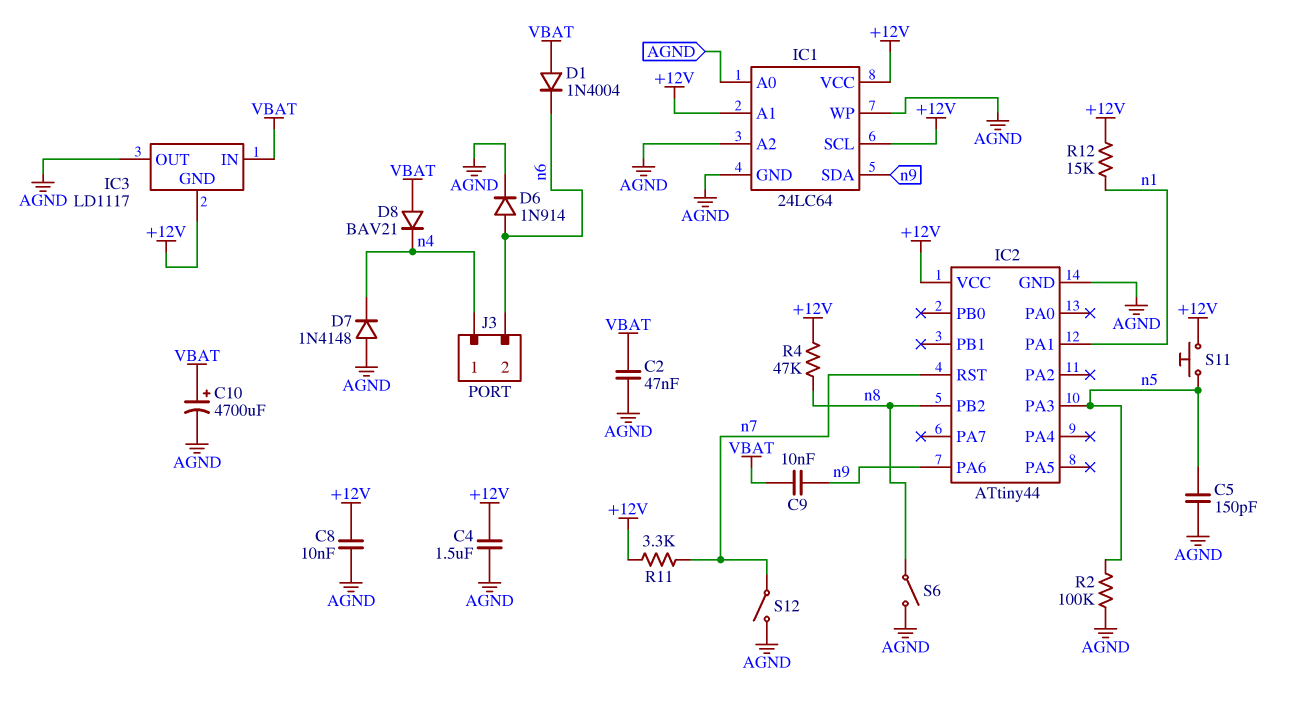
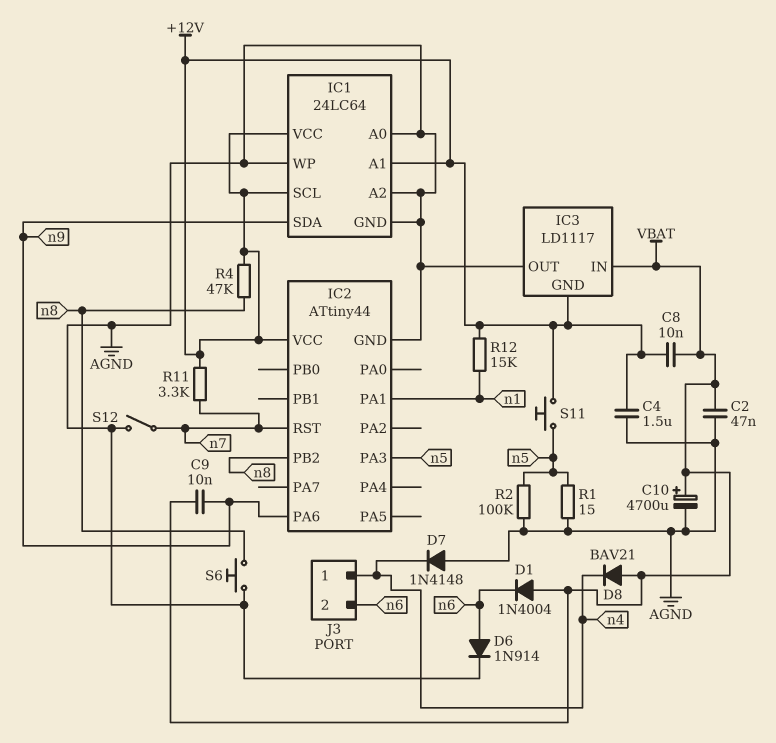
C5: 150pF (AGND, n5) -> none
C8: 10nF (+12V, AGND) -> 10nF (+12V, VBAT)
R1: none -> 15 (AGND, n5)
S6: switch (AGND, n8) -> button (AGND, n8)

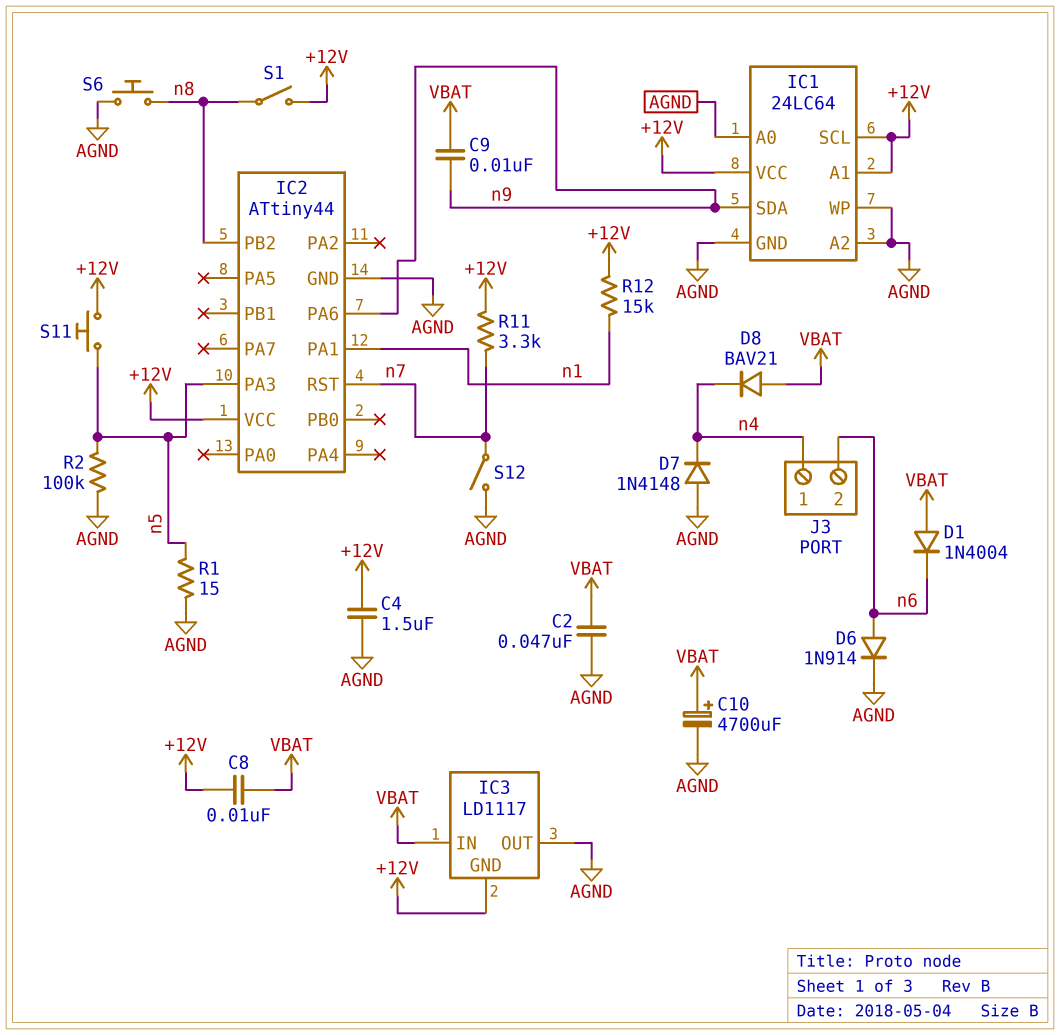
R4: 47k (+12V, n8) -> none
S1: none -> switch (+12V, n8)

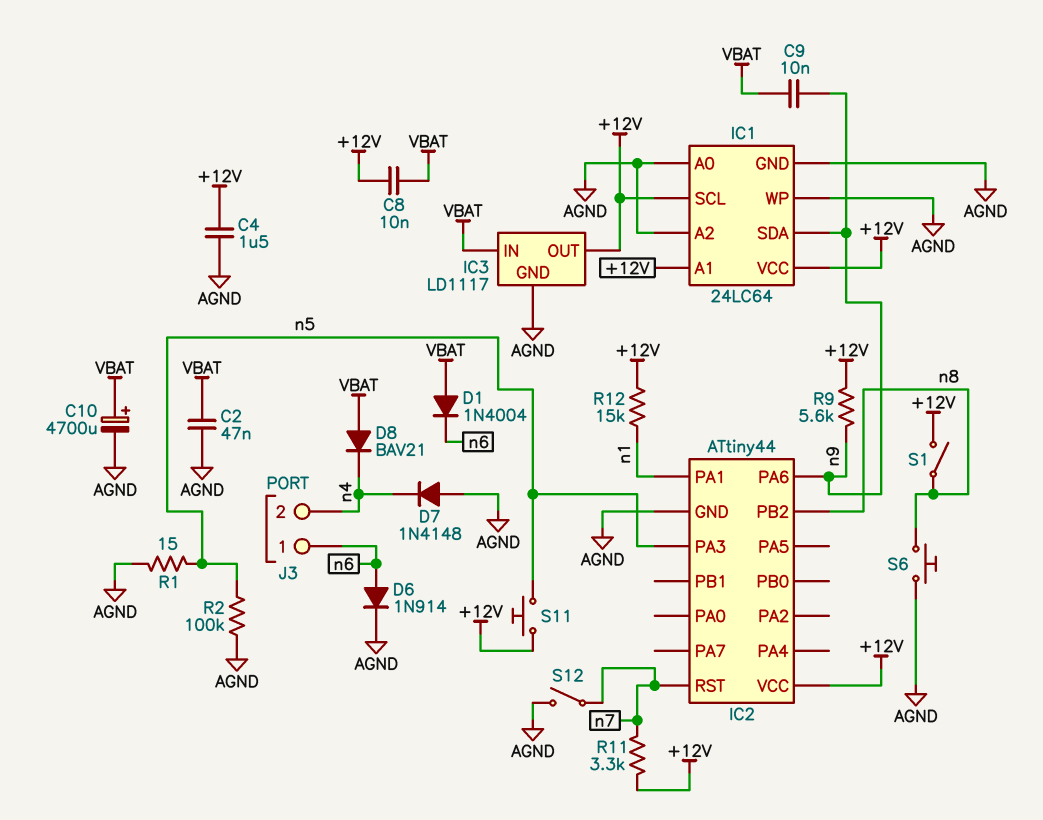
IC3 pin GND: +12V -> AGND
IC3 pin OUT: AGND -> +12V
J3 pin 1: n4 -> n6
J3 pin 2: n6 -> n4
R9: none -> 5.6k (+12V, n9)

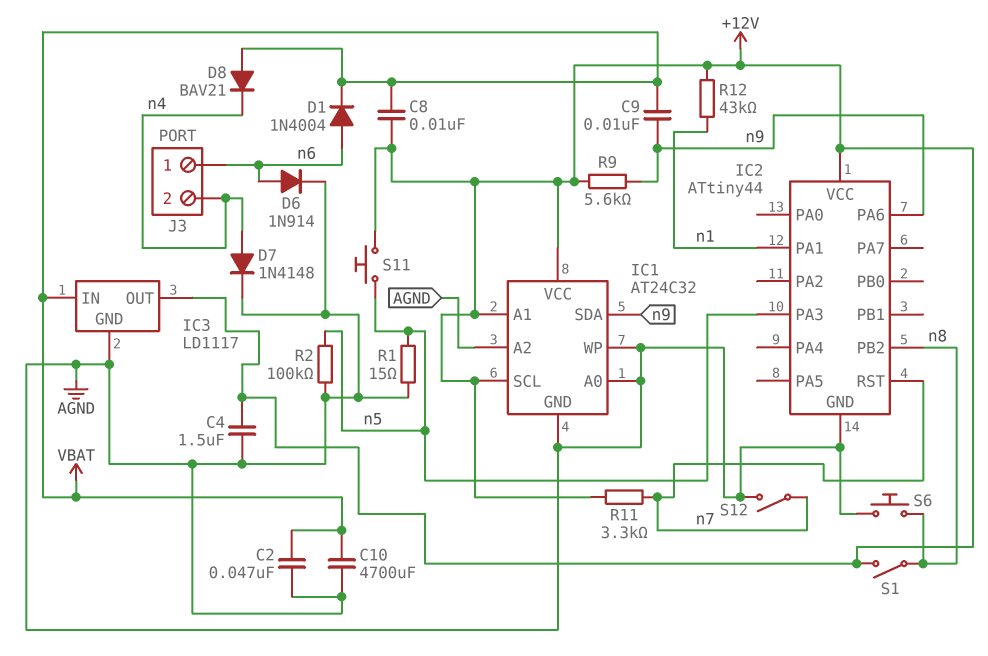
C10: 4700uF (plus VBAT, minus AGND) -> 4700uF (AGND, VBAT)
D1: diode 1N4004 (A VBAT, K n6) -> diode 1N4004 (A n6, K VBAT)
D7: diode 1N4148 (A AGND, K n4) -> diode 1N4148 (A n4, K AGND)
IC1: 24LC64 -> AT24C32
R12: 15k (+12V, n1) -> 43k (+12V, n1)

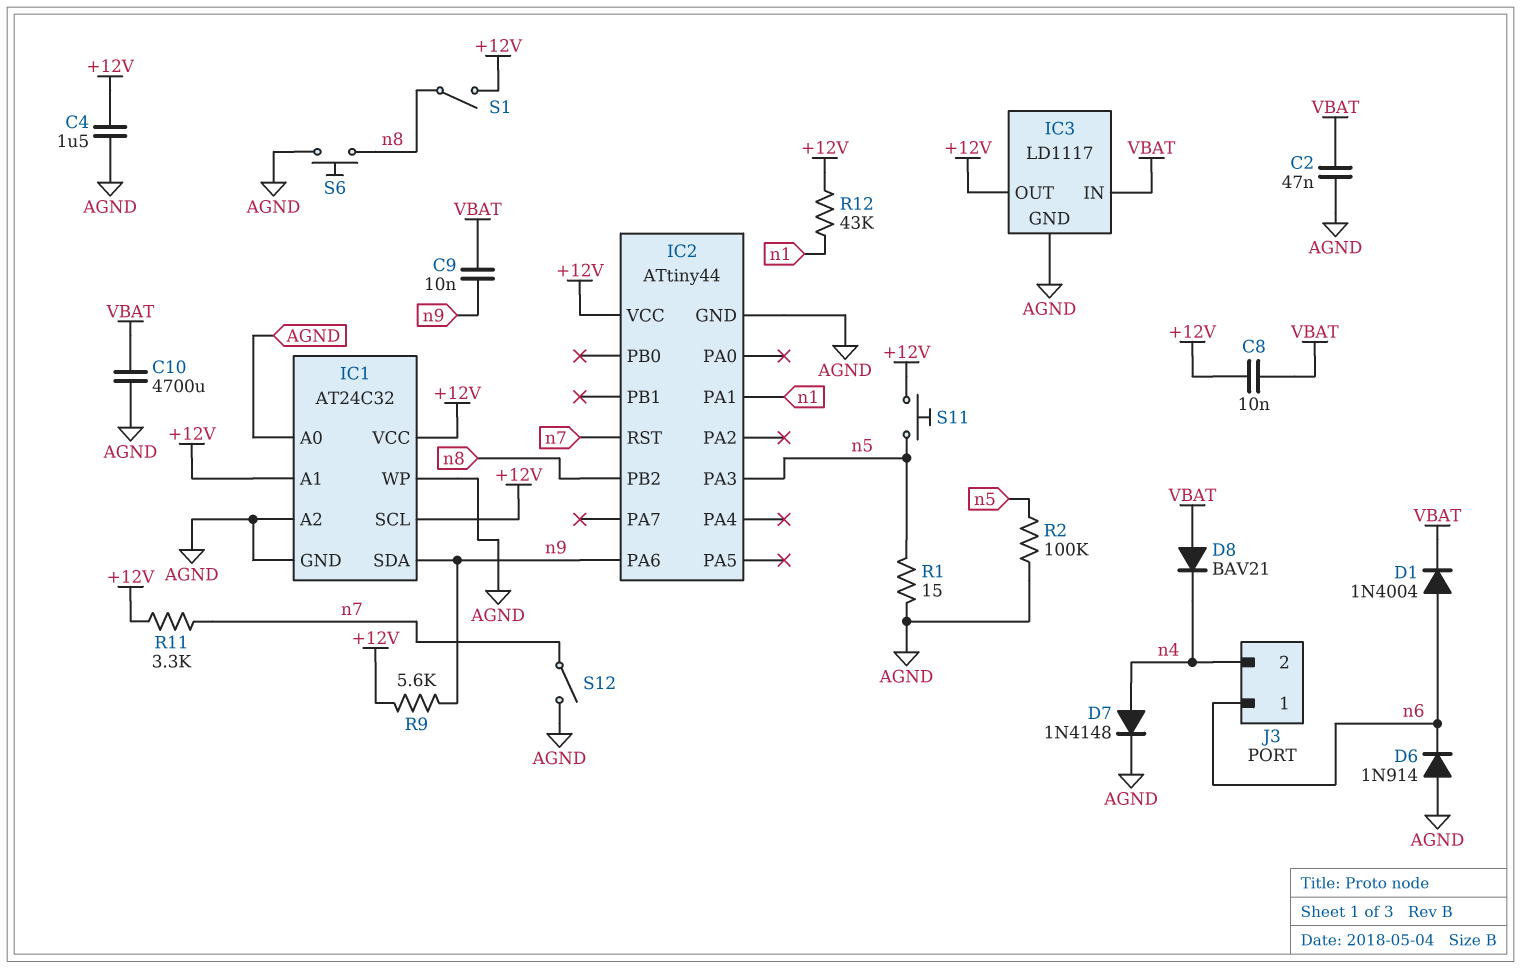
D6: diode 1N914 (A n6, K AGND) -> diode 1N914 (A AGND, K n6)

